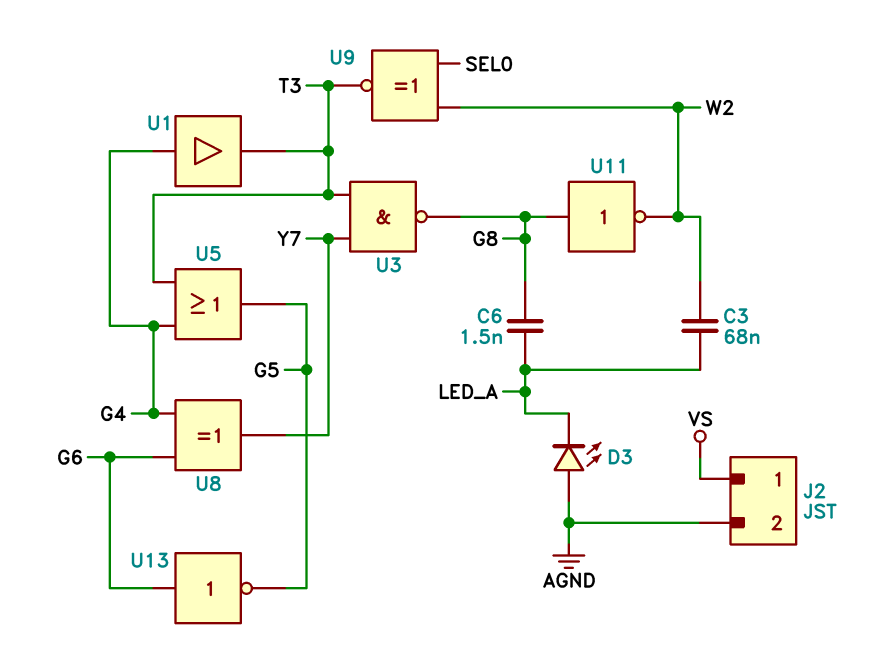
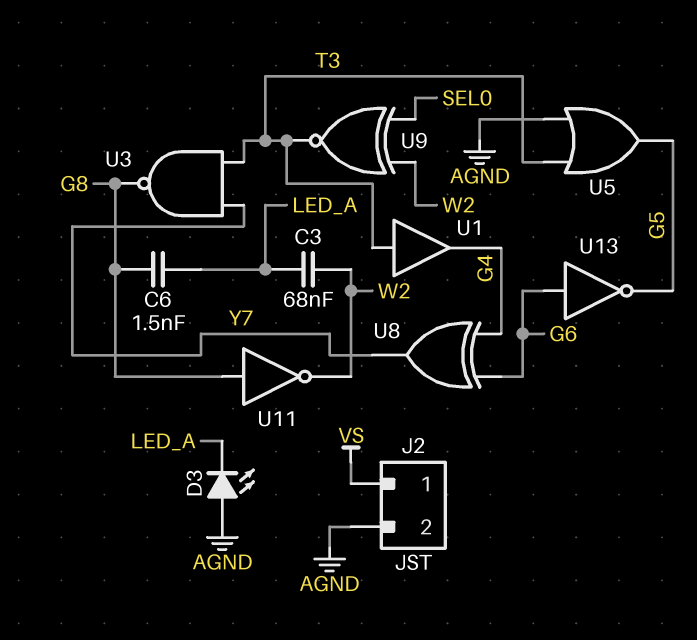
U1: buffer (in G4, out T3) -> buffer (in T3, out G4)
U5: OR (in G4, in T3, out G5) -> OR (in AGND, in T3, out G5)

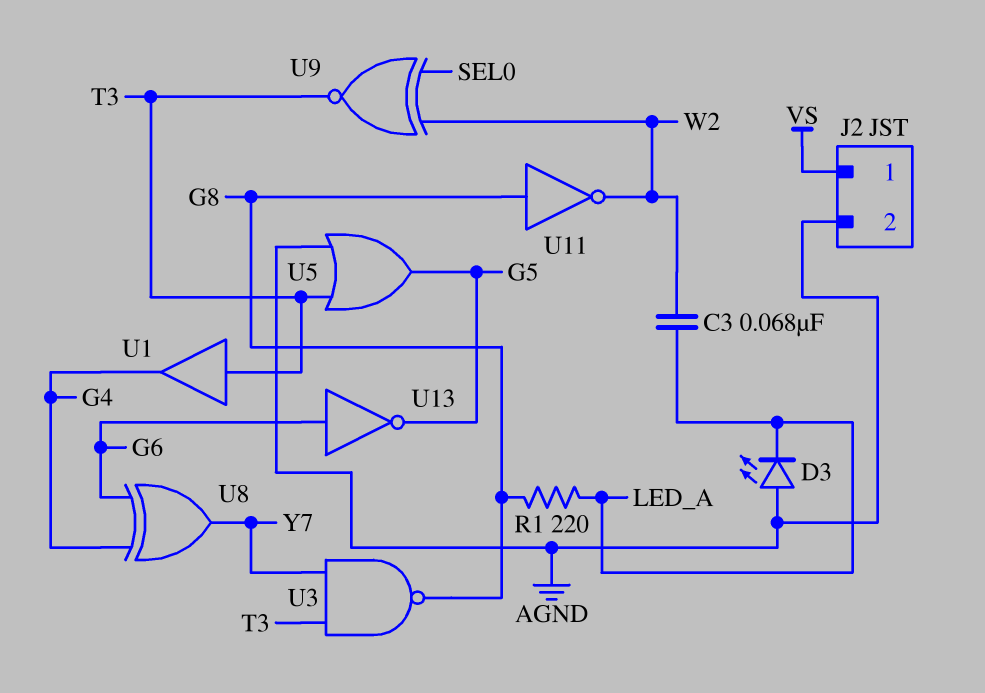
C6: 1.5nF (G8, LED_A) -> none
R1: none -> 220 (G8, LED_A)

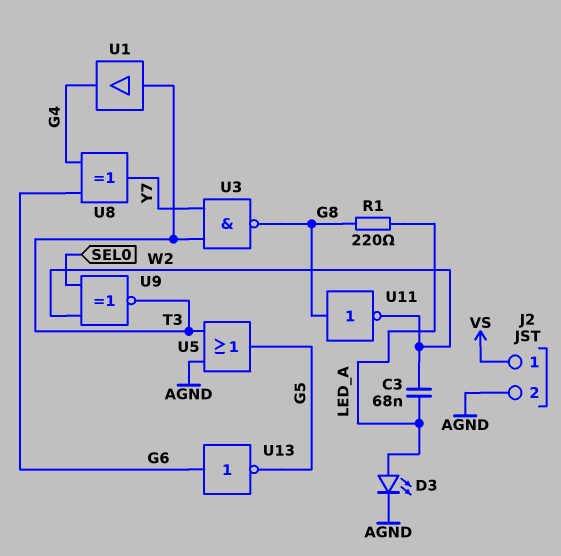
D3: LED (A AGND, K LED_A) -> LED (A LED_A, K AGND)

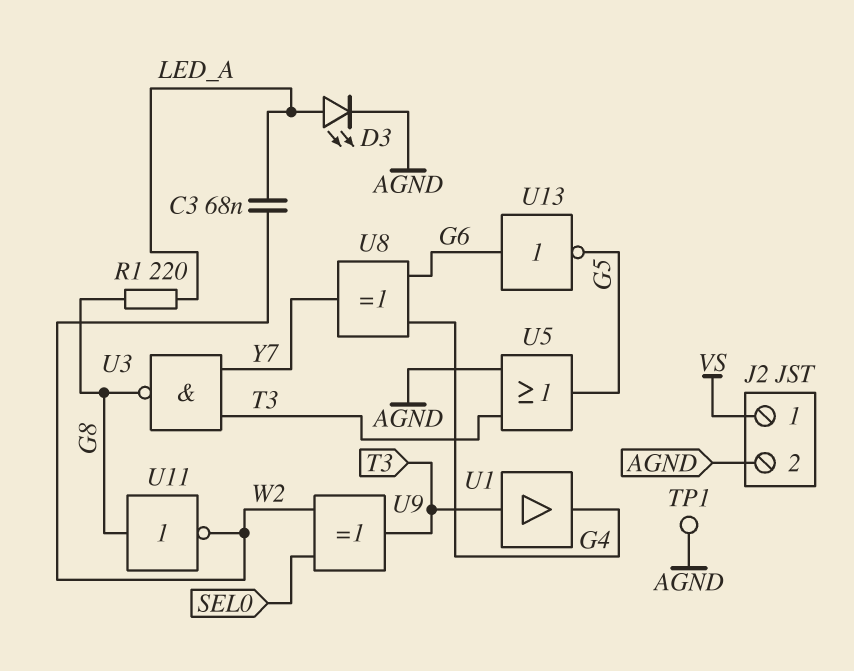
TP1: none -> test point (AGND)
U9: XNOR (in SEL0, in W2, out T3) -> XOR (in SEL0, in W2, out T3)

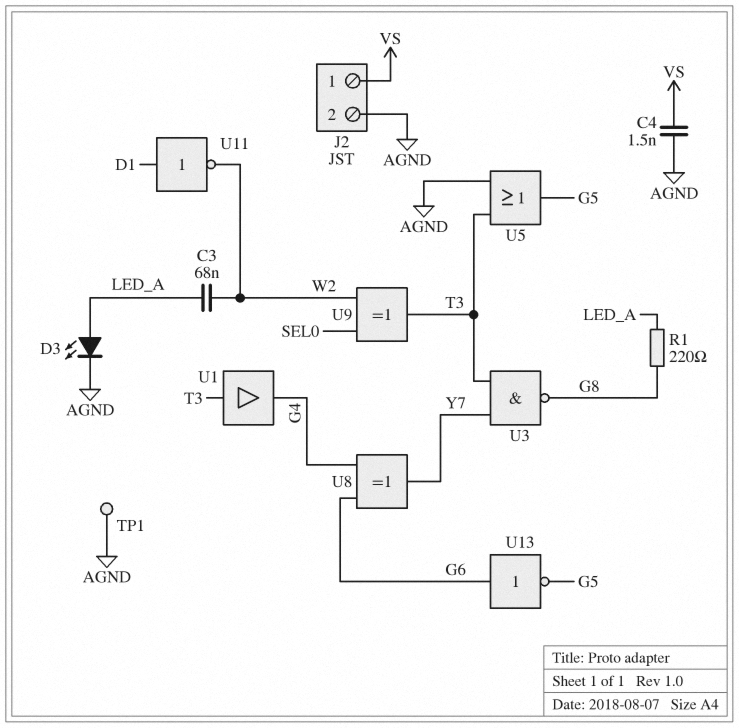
C4: none -> 1.5nF (AGND, VS)
U11: NOT (in G8, out W2) -> NOT (in D1, out W2)

